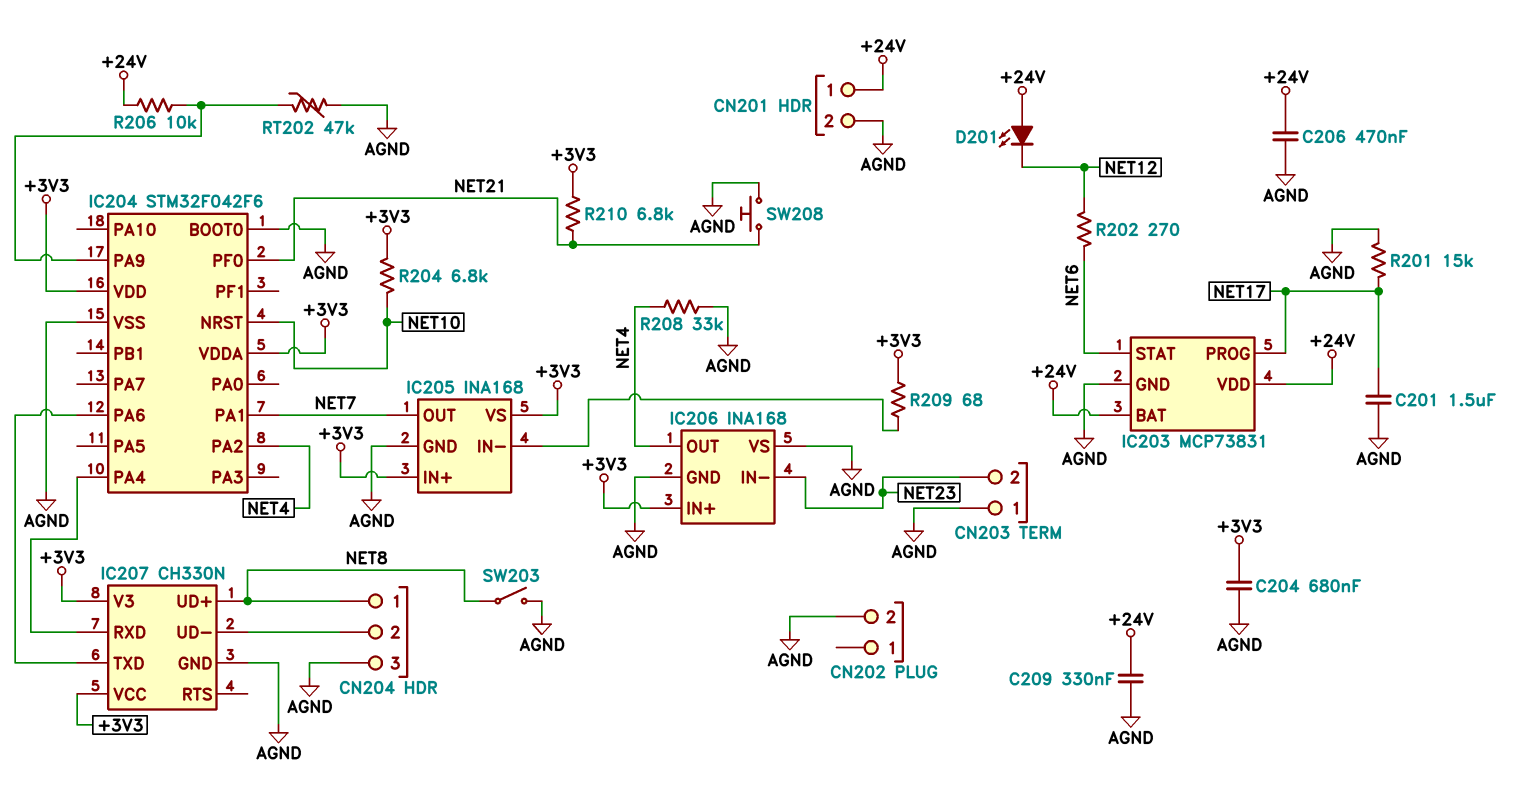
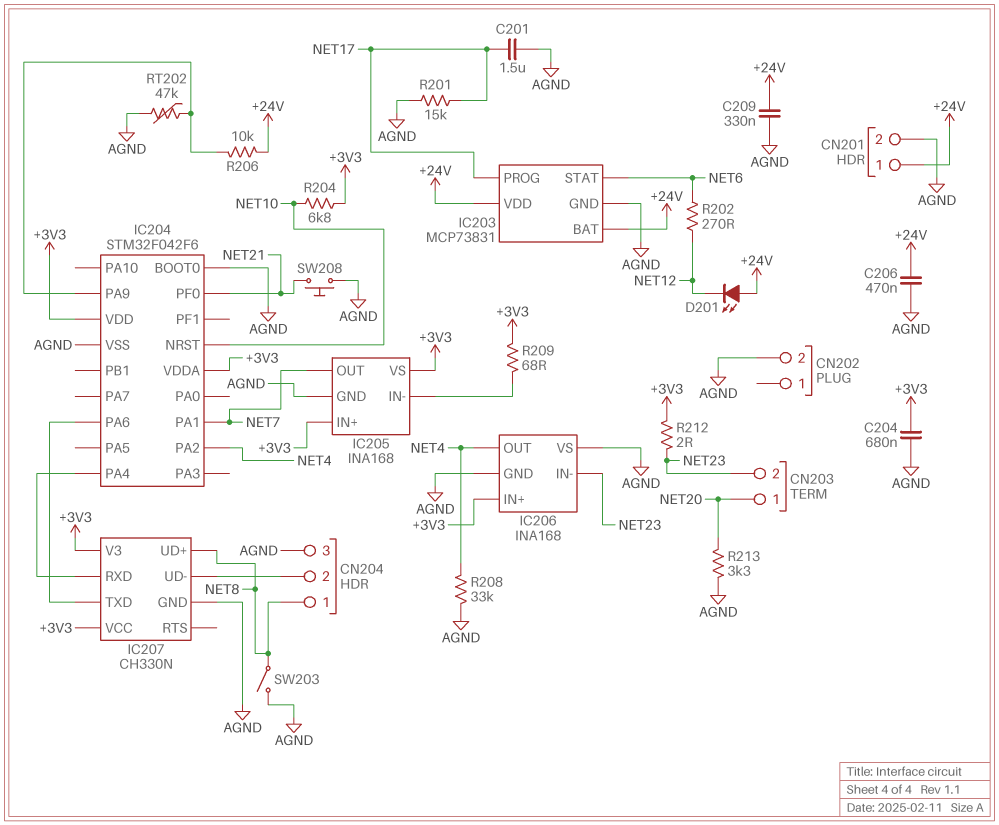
CN203 pin 1: AGND -> NET20
R210: 6.8k (+3V3, NET21) -> none
R212: none -> 2 (+3V3, NET23)
R213: none -> 3.3k (AGND, NET20)

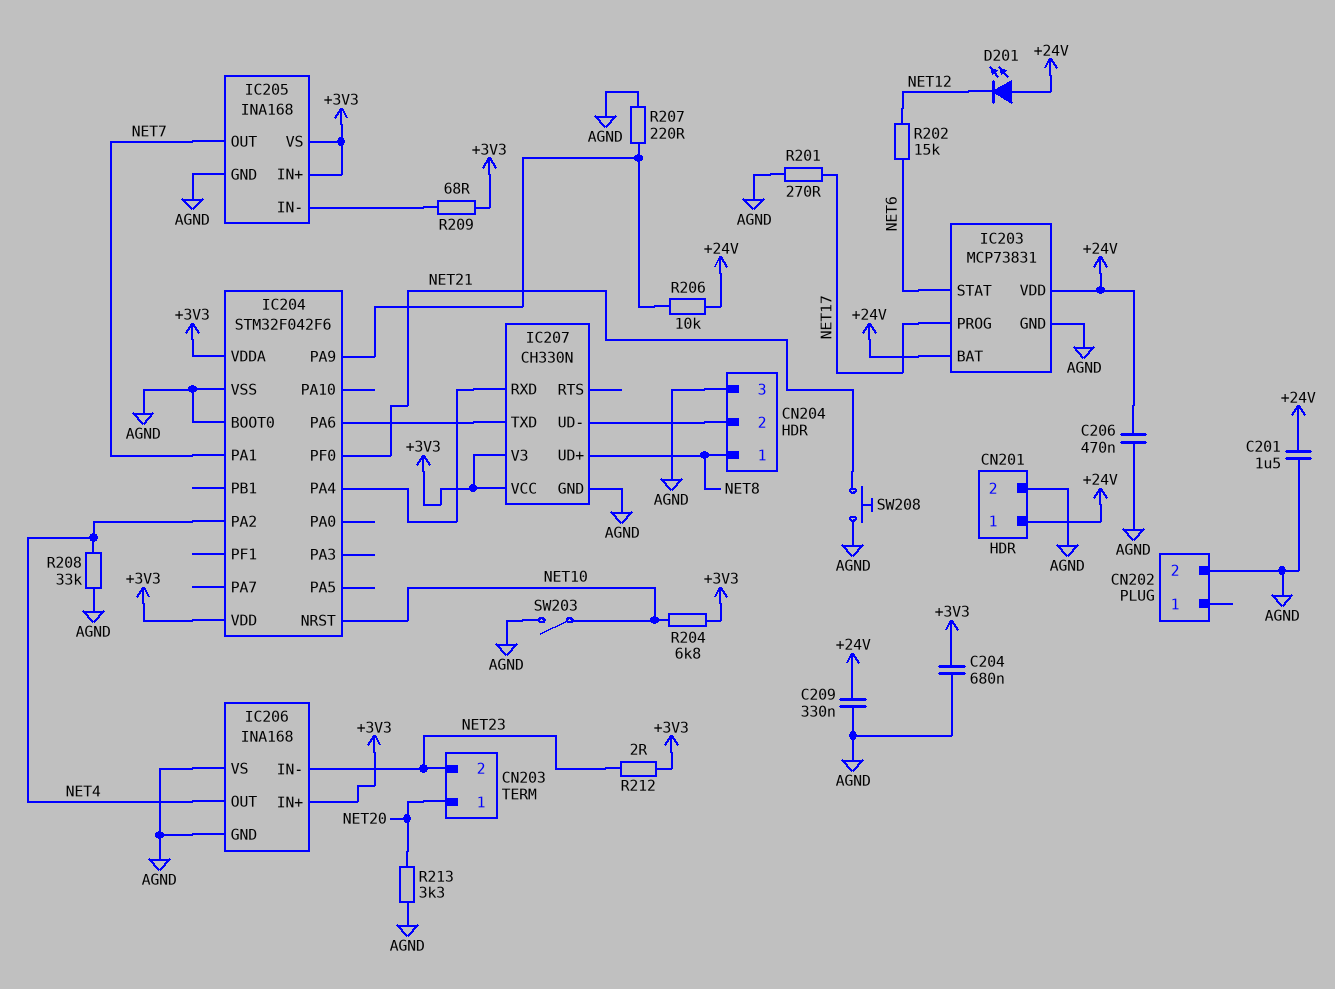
C201: 1.5uF (AGND, NET17) -> 1.5uF (+24V, AGND)
R201: 15k (AGND, NET17) -> 270 (AGND, NET17)
R202: 270 (NET6, NET12) -> 15k (NET6, NET12)
R207: none -> 220 (AGND, IC204/PA9)
RT202: 47k (AGND, IC204/PA9) -> none
SW203: switch (AGND, NET8) -> switch (AGND, NET10)

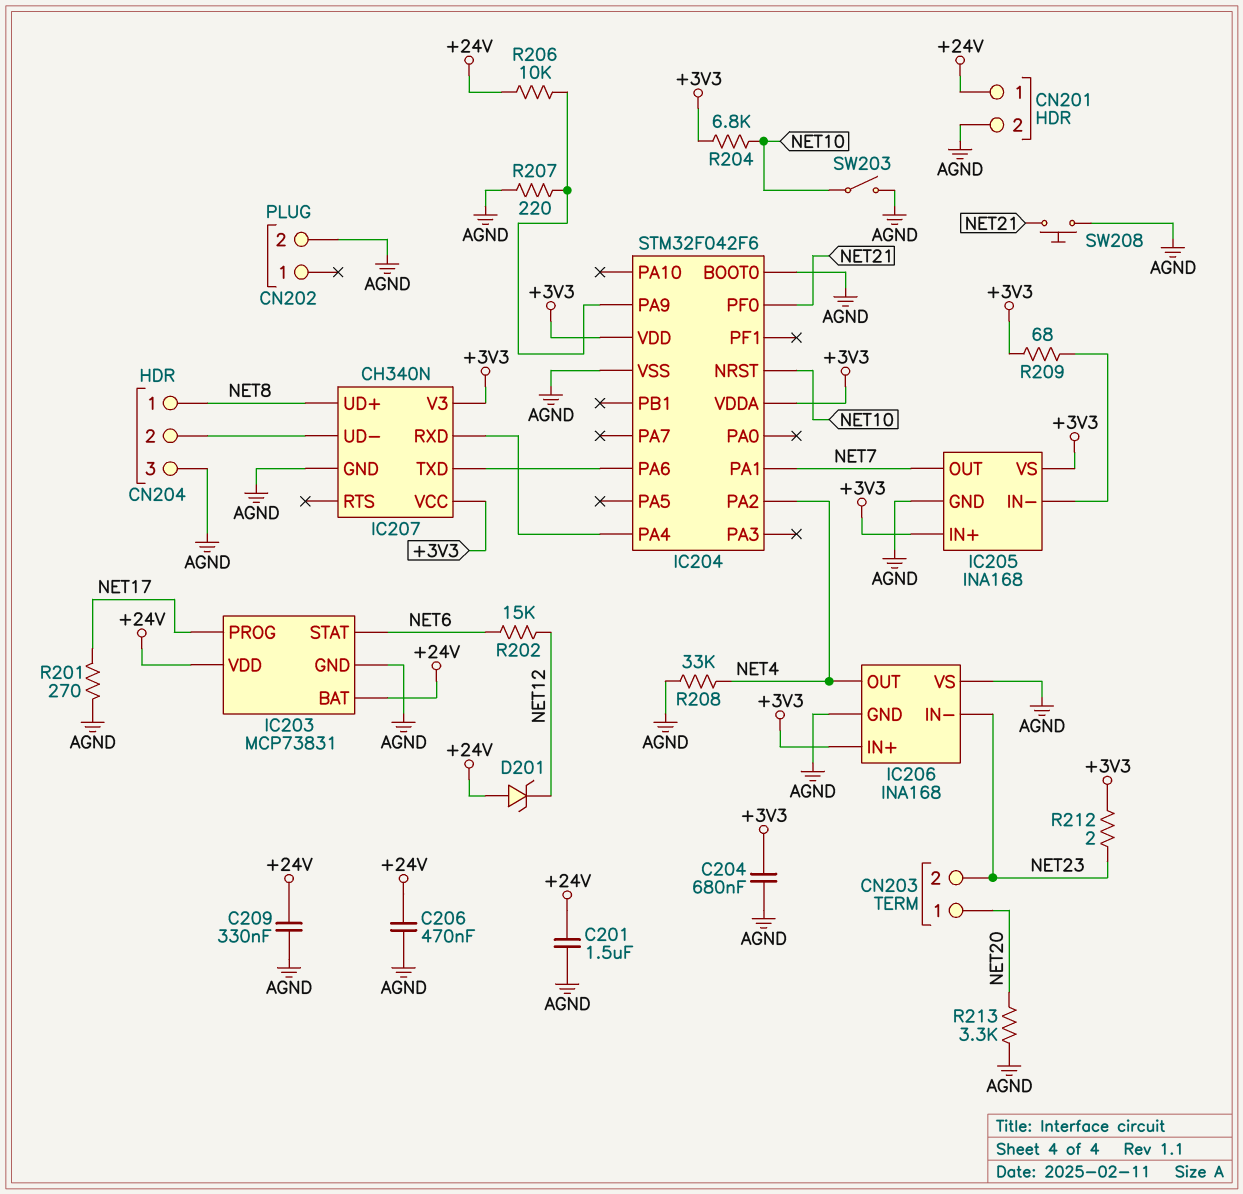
D201: LED (A +24V, K NET12) -> zener (A +24V, K NET12)
IC207: CH330N -> CH340N

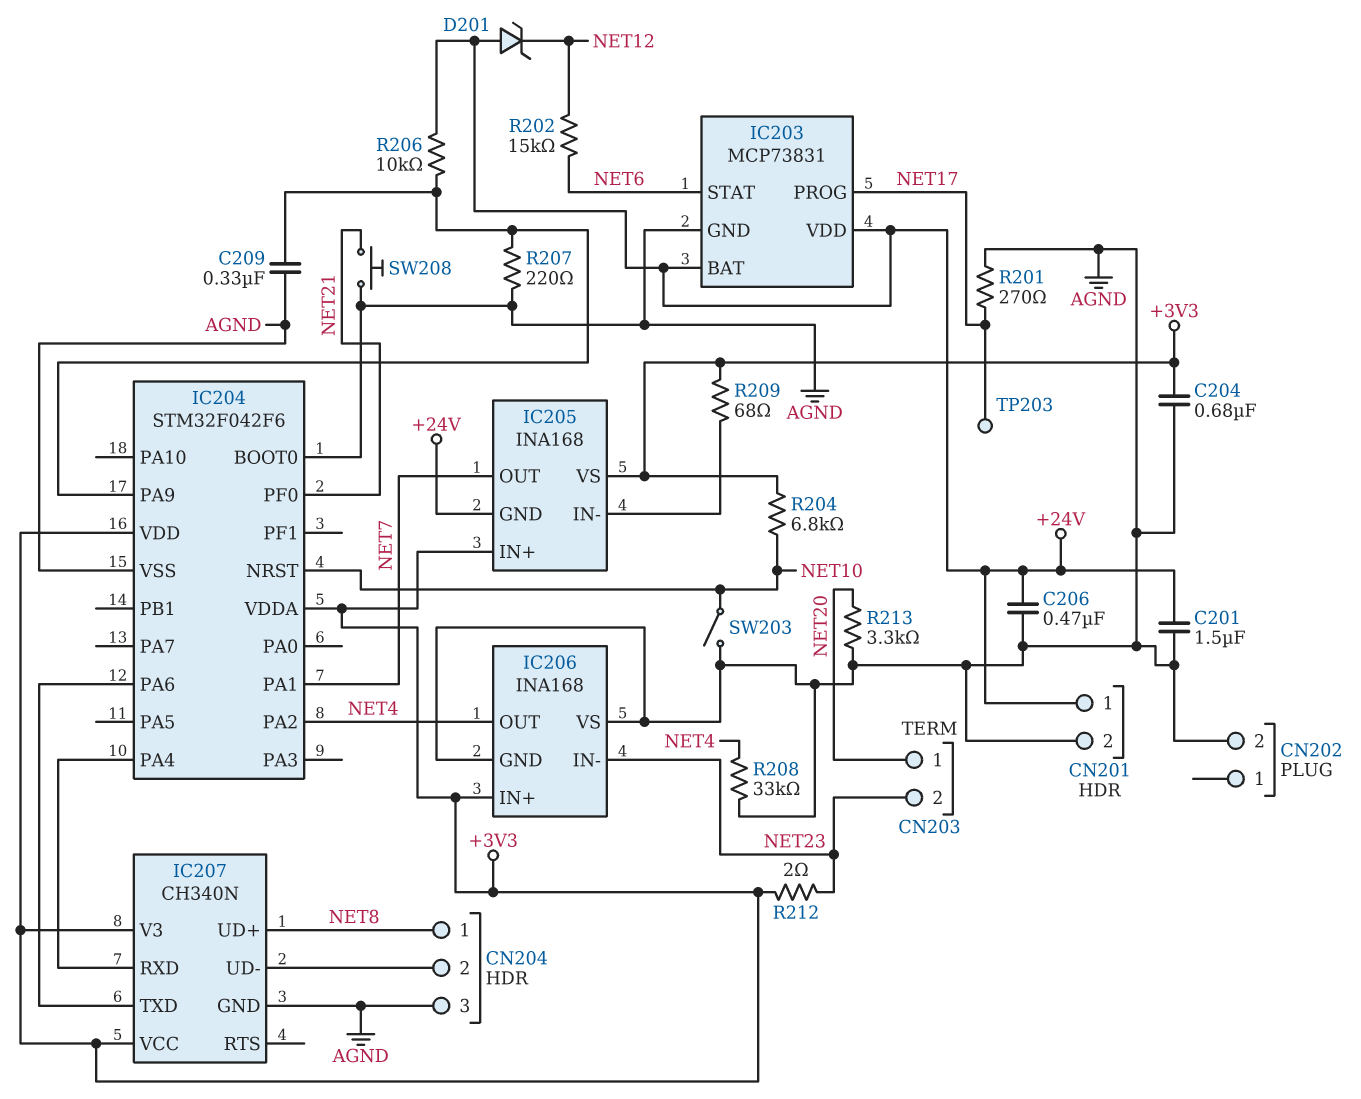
C209: 330nF (+24V, AGND) -> 330nF (AGND, IC204/PA9)
IC205 pin GND: AGND -> +24V
TP203: none -> test point (NET17)

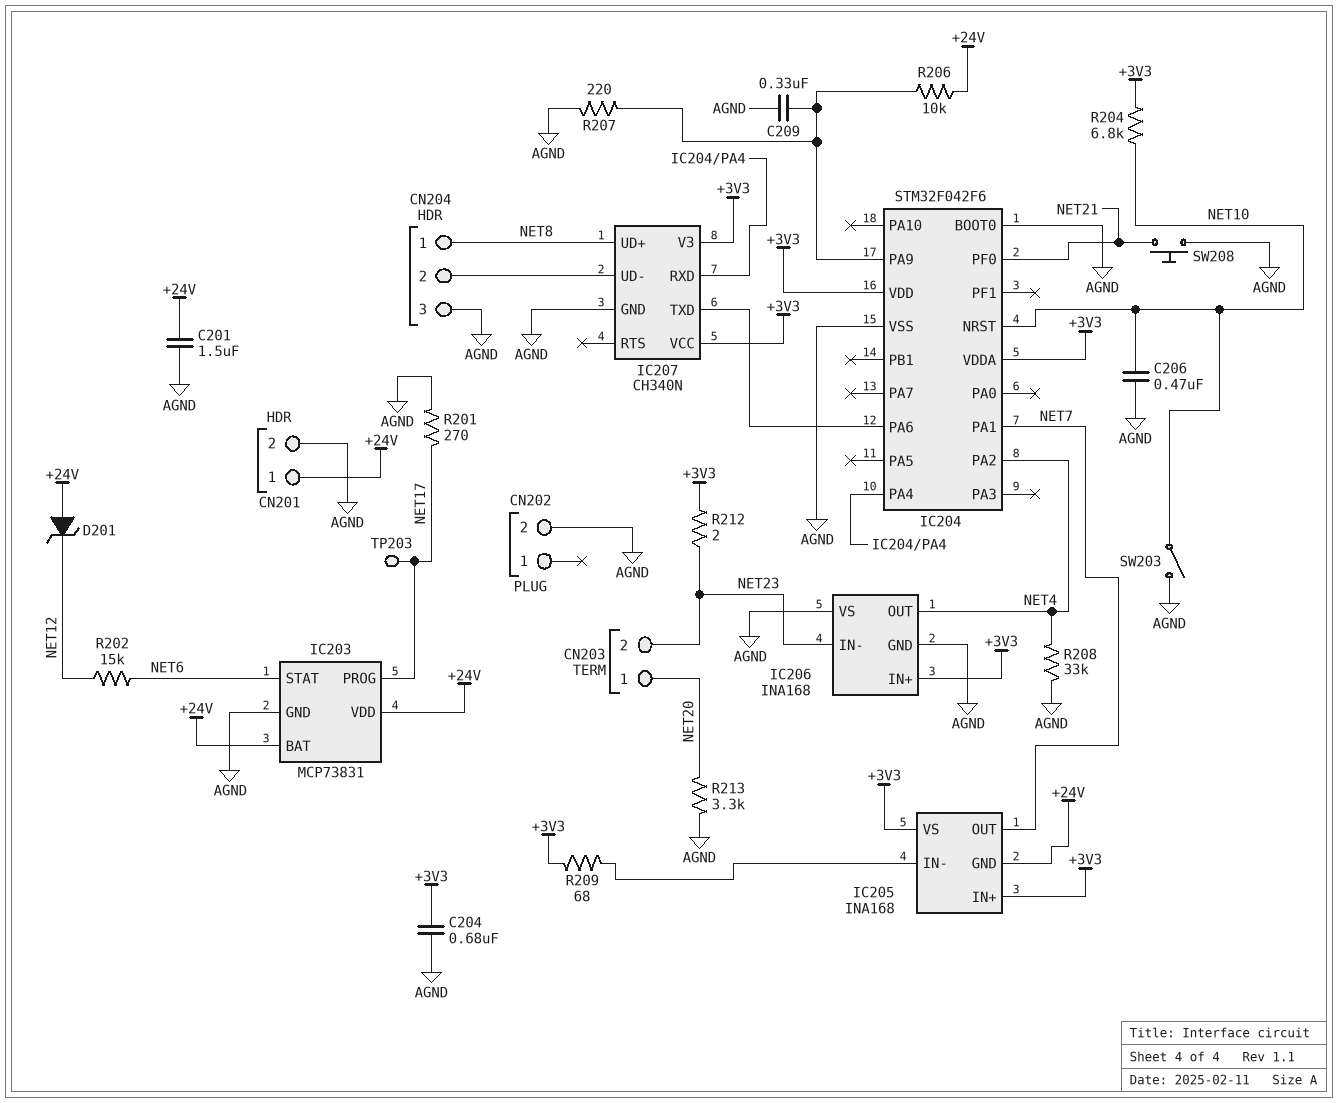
C206: 470nF (+24V, AGND) -> 470nF (AGND, NET10)

